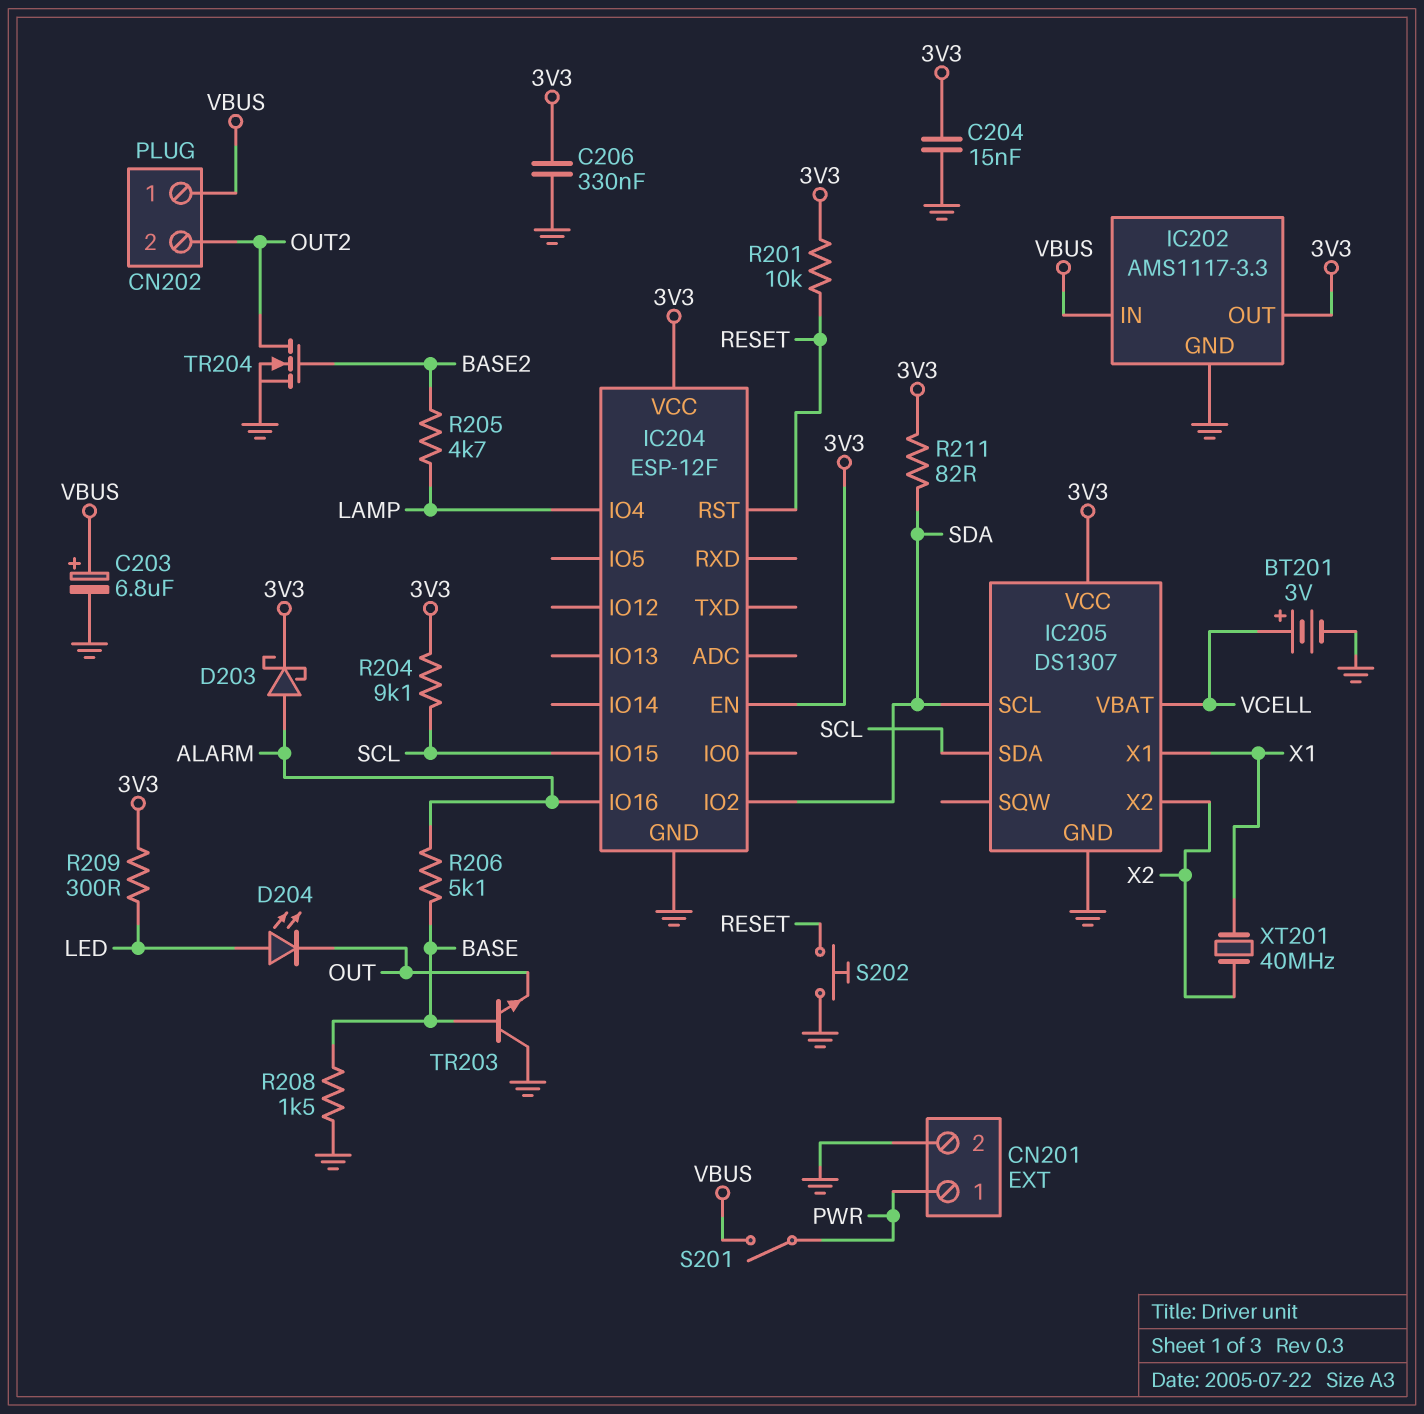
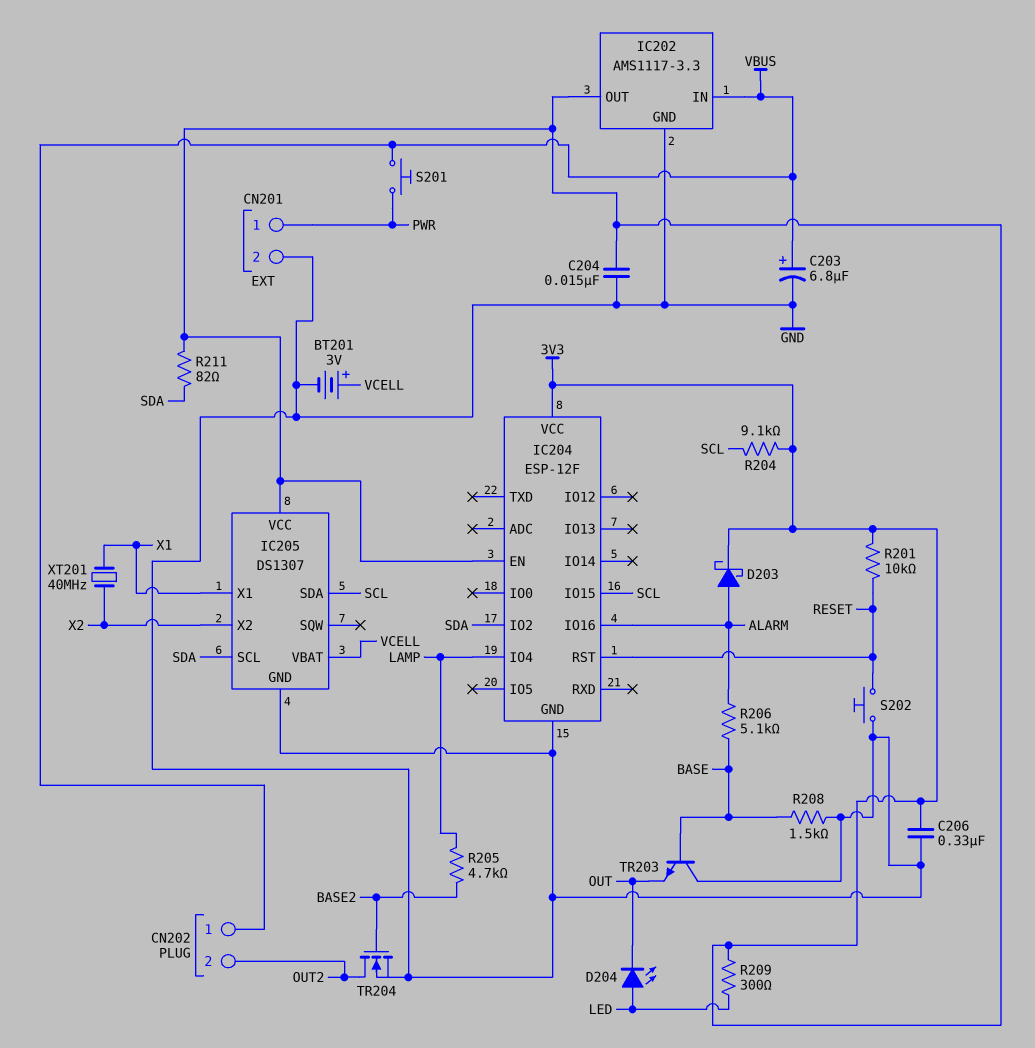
S201: switch (PWR, VBUS) -> button (PWR, VBUS)

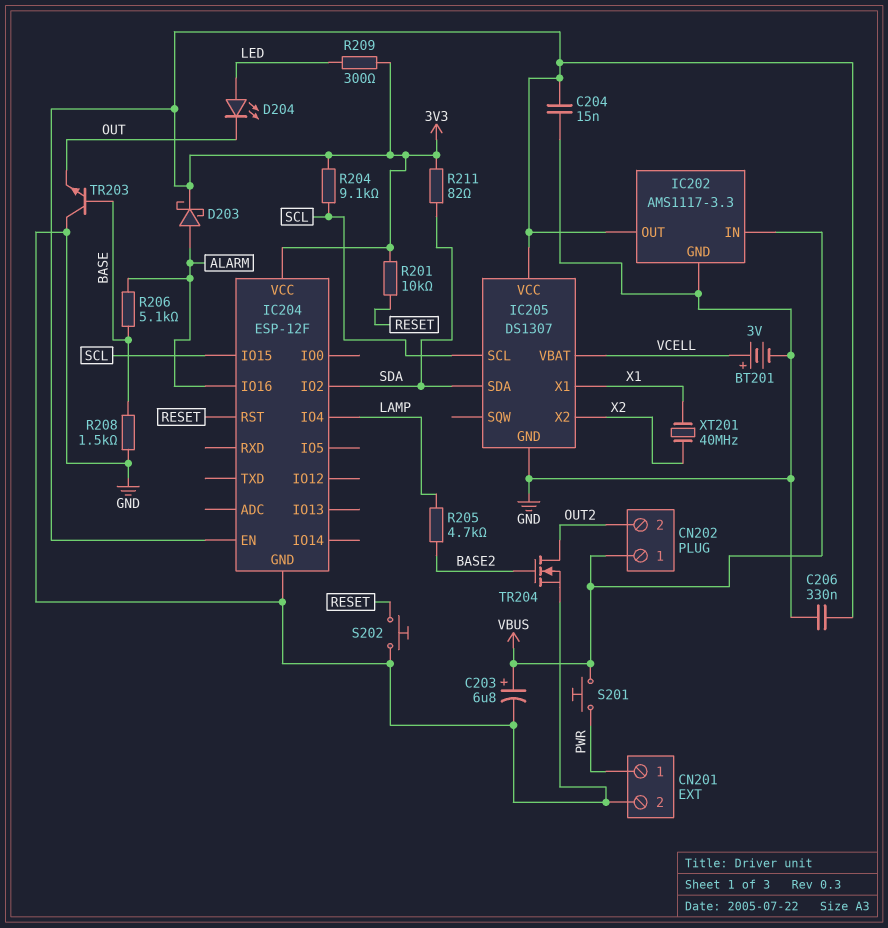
IC205 pin SCL: SDA -> SCL
IC205 pin SDA: SCL -> SDA

